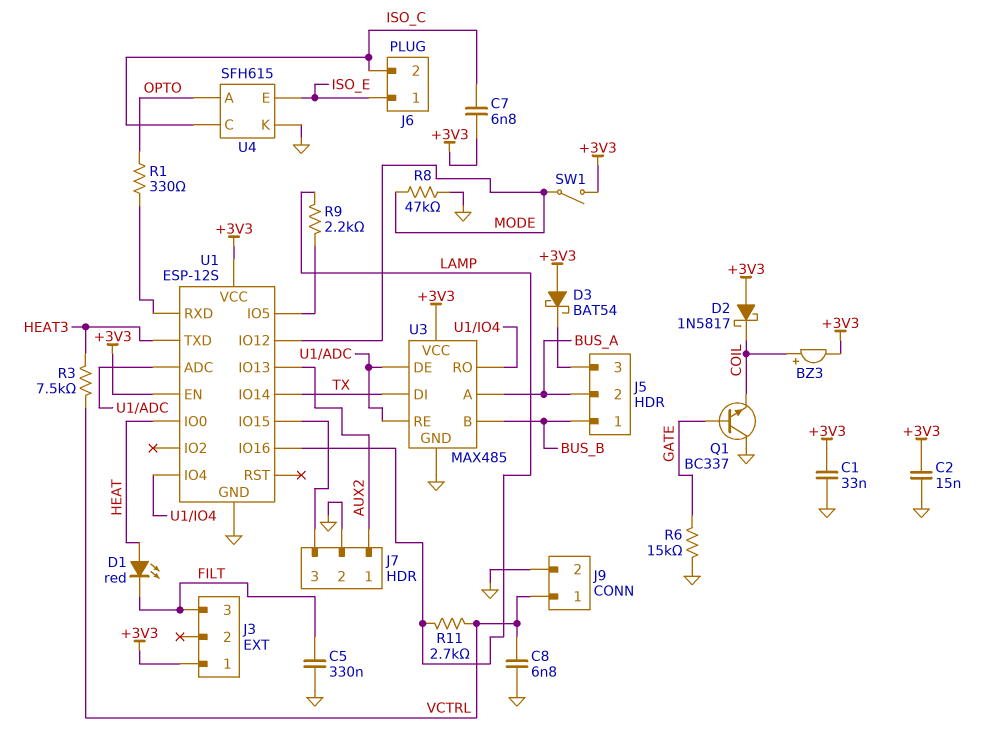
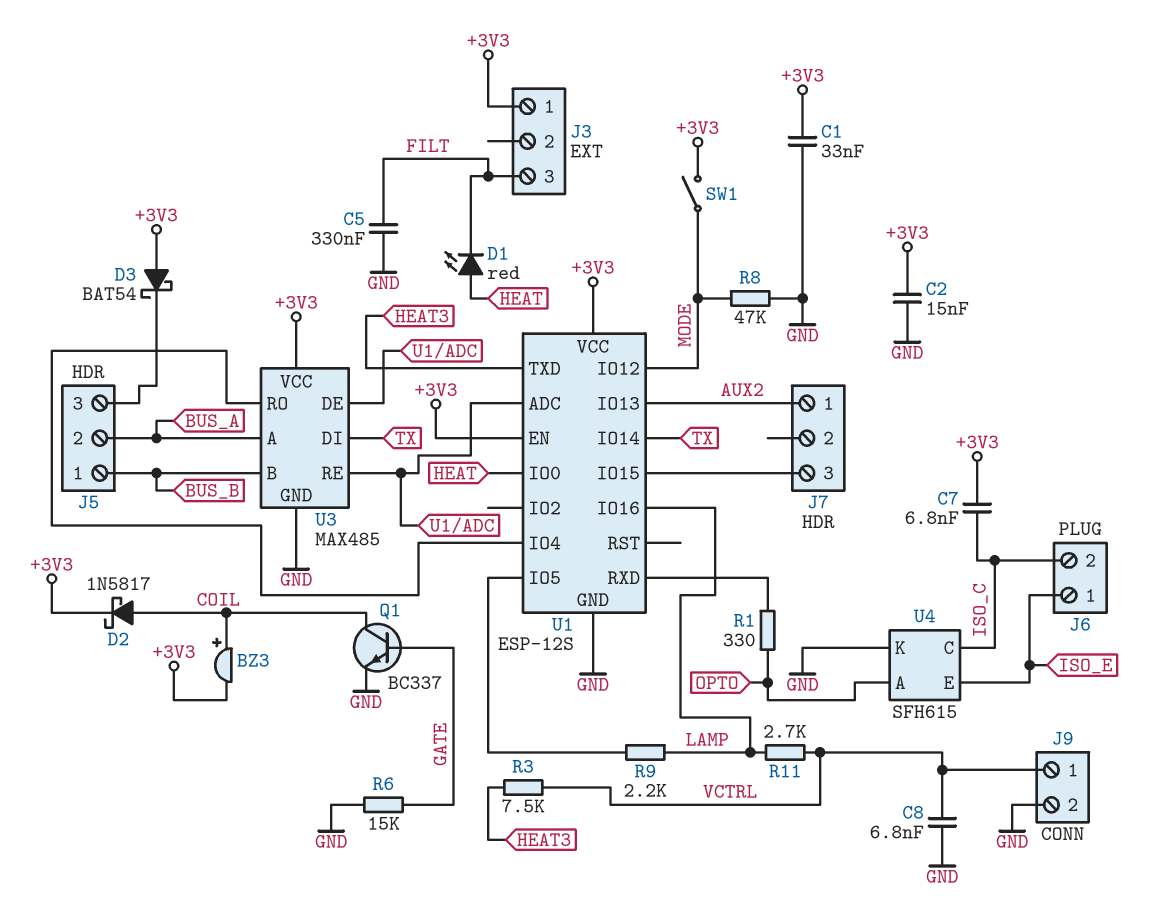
D2: schottky 1N5817 (A +3V3, K COIL) -> schottky 1N5817 (A COIL, K +3V3)
J7 pin 2: GND -> none
Q1: NPN BC337 (B GATE, C GND, E COIL) -> NPN BC337 (B GATE, C COIL, E GND)

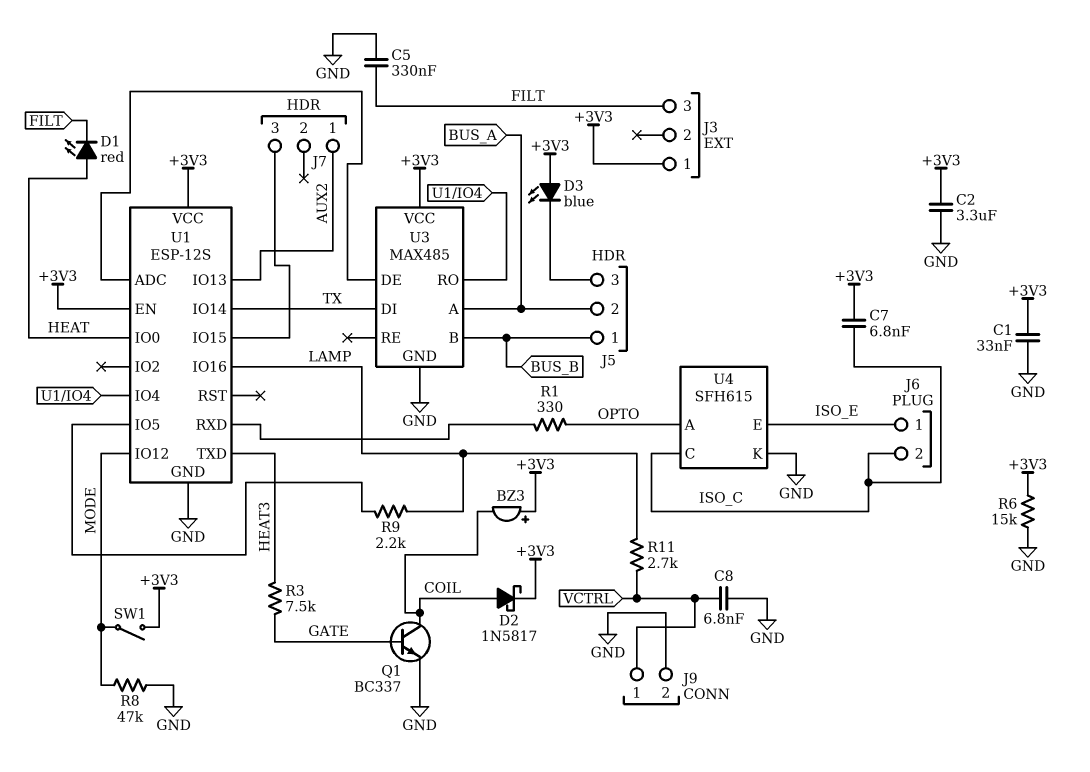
BZ3: buzzer (plus COIL, minus +3V3) -> buzzer (plus +3V3, minus COIL)
C2: 15nF (+3V3, GND) -> 3.3uF (+3V3, GND)
D3: schottky BAT54 (A +3V3, K J5/3) -> LED blue (A +3V3, K J5/3)
R3: 7.5k (HEAT3, VCTRL) -> 7.5k (GATE, HEAT3)
R6: 15k (GATE, GND) -> 15k (+3V3, GND)
U3 pin RE: U1/ADC -> none

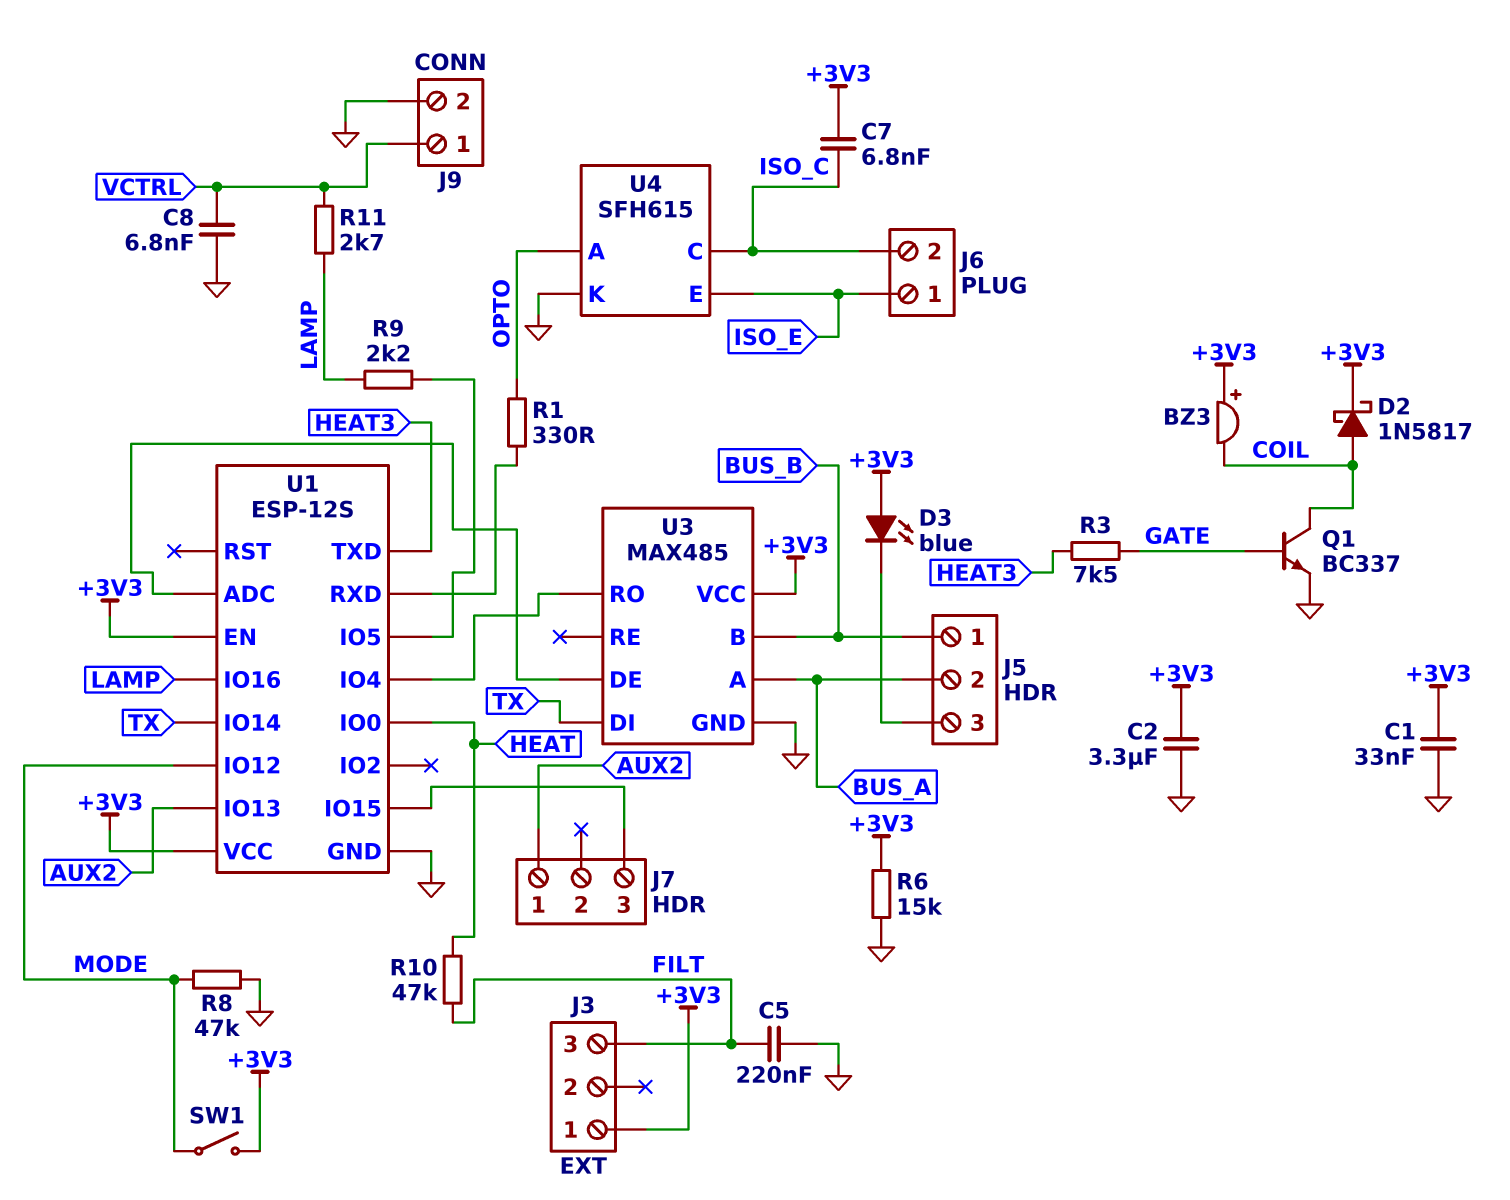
C5: 330nF (FILT, GND) -> 220nF (FILT, GND)
D1: LED red (A HEAT, K FILT) -> none
R10: none -> 47k (FILT, HEAT)

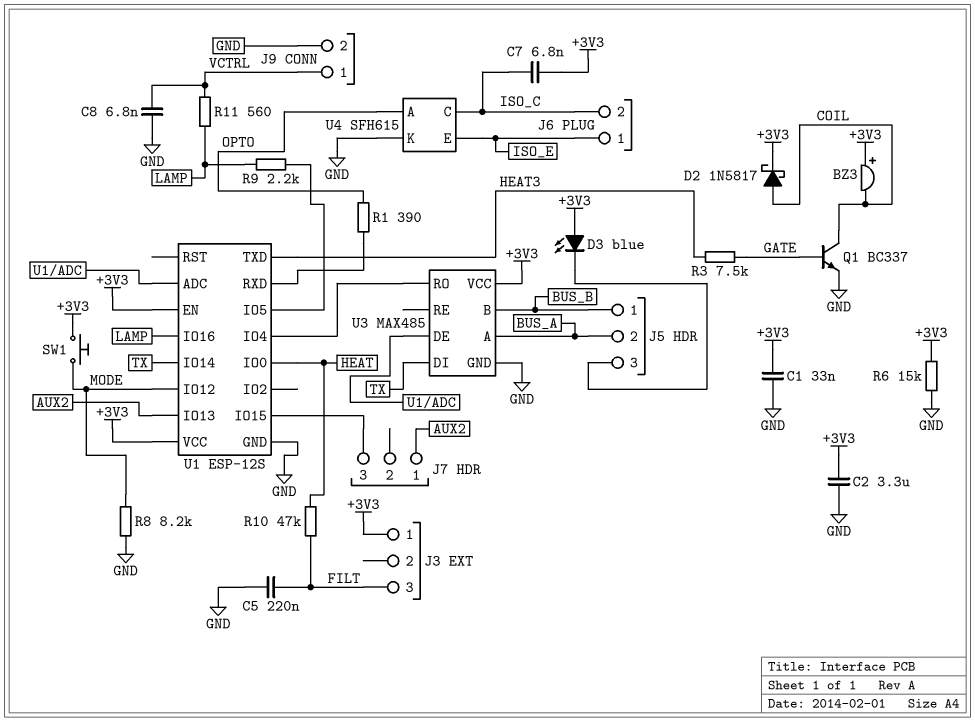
R1: 330 (OPTO, U1/RXD) -> 390 (OPTO, U1/RXD)
R8: 47k (GND, MODE) -> 8.2k (GND, MODE)
R11: 2.7k (LAMP, VCTRL) -> 560 (LAMP, VCTRL)
SW1: switch (+3V3, MODE) -> button (+3V3, MODE)

